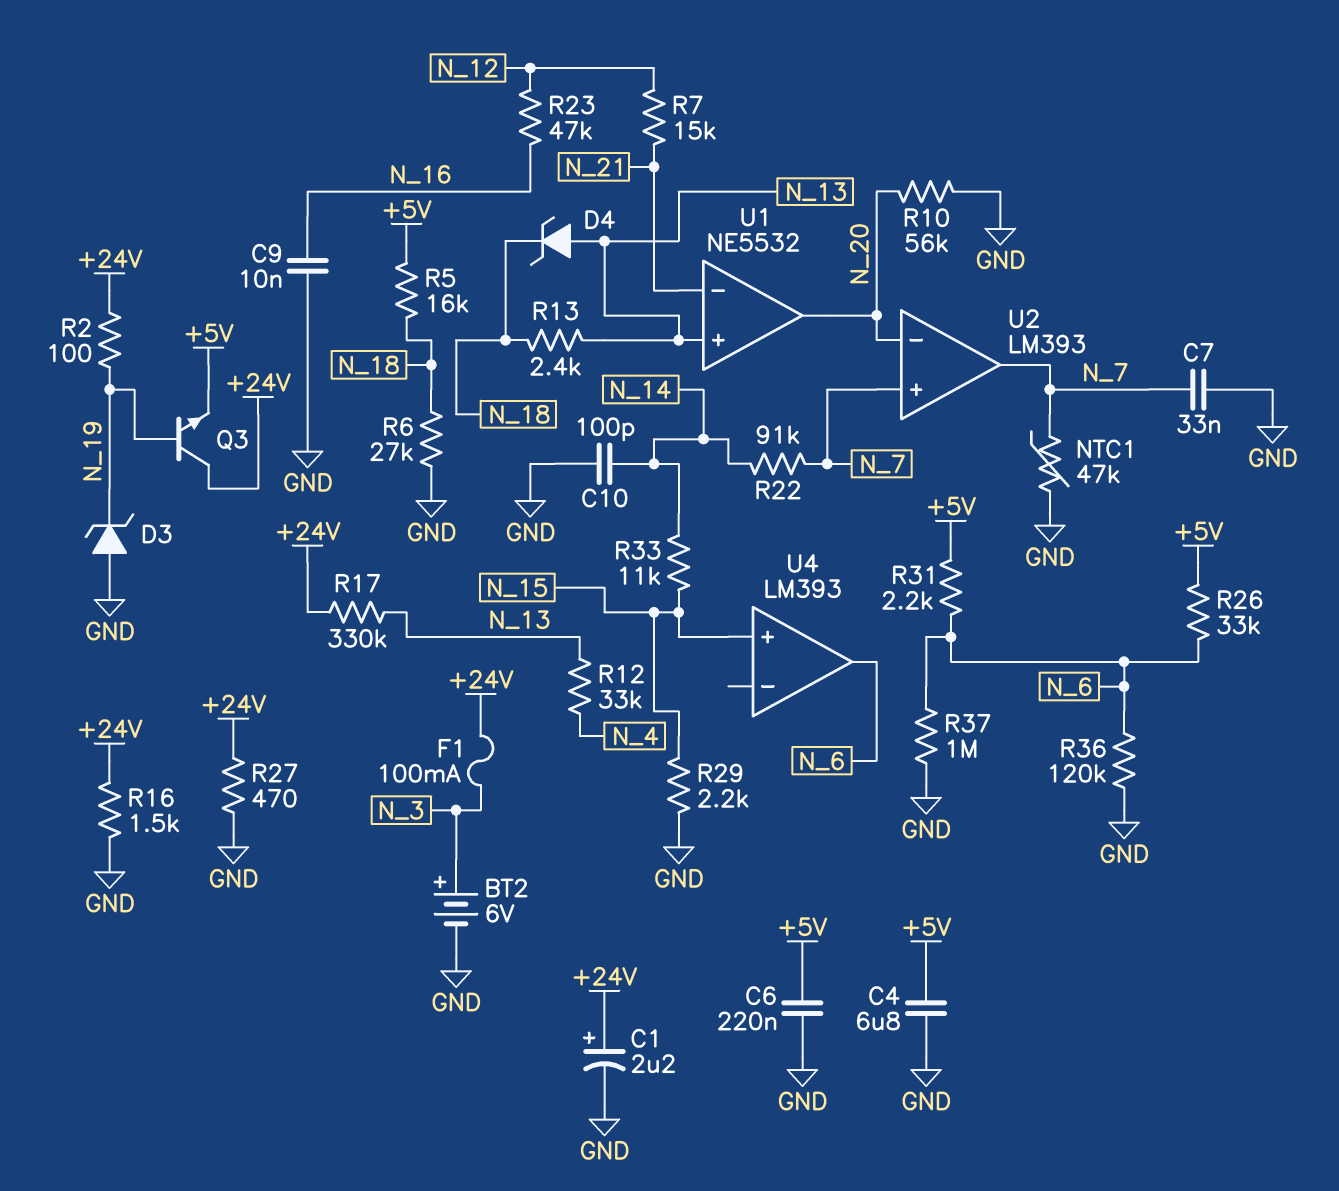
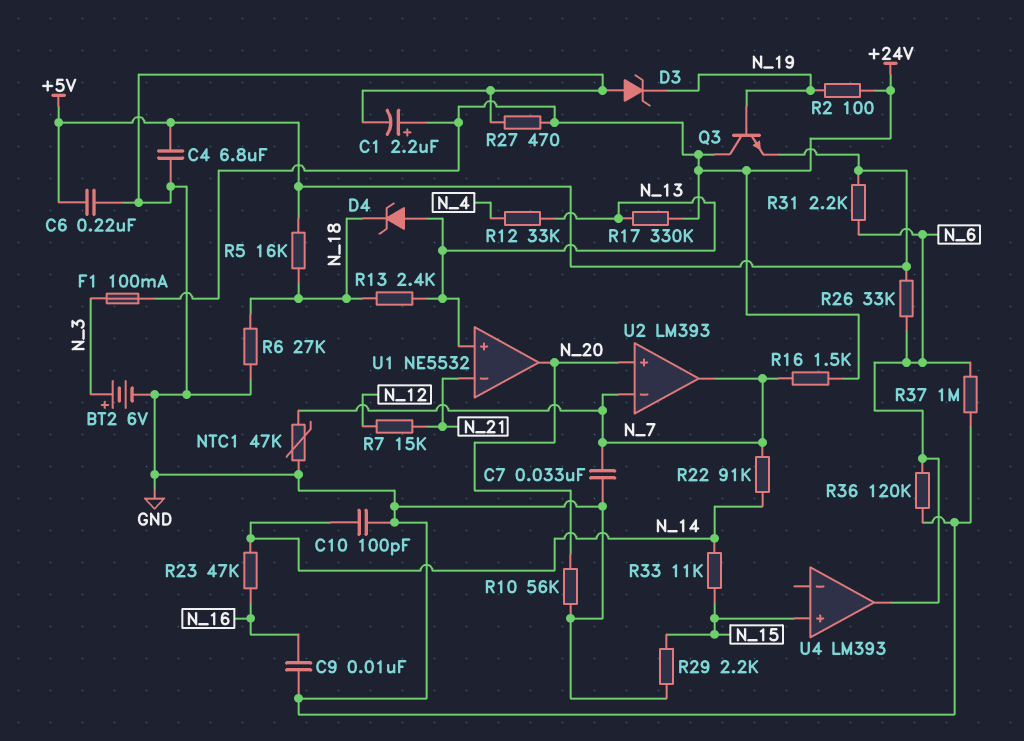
R16: 1.5k (+24V, GND) -> 1.5k (+24V, N_7)
R23: 47k (N_12, N_16) -> 47k (N_14, N_16)
U2 pin in+: N_7 -> N_20
U2 pin in-: N_20 -> N_7

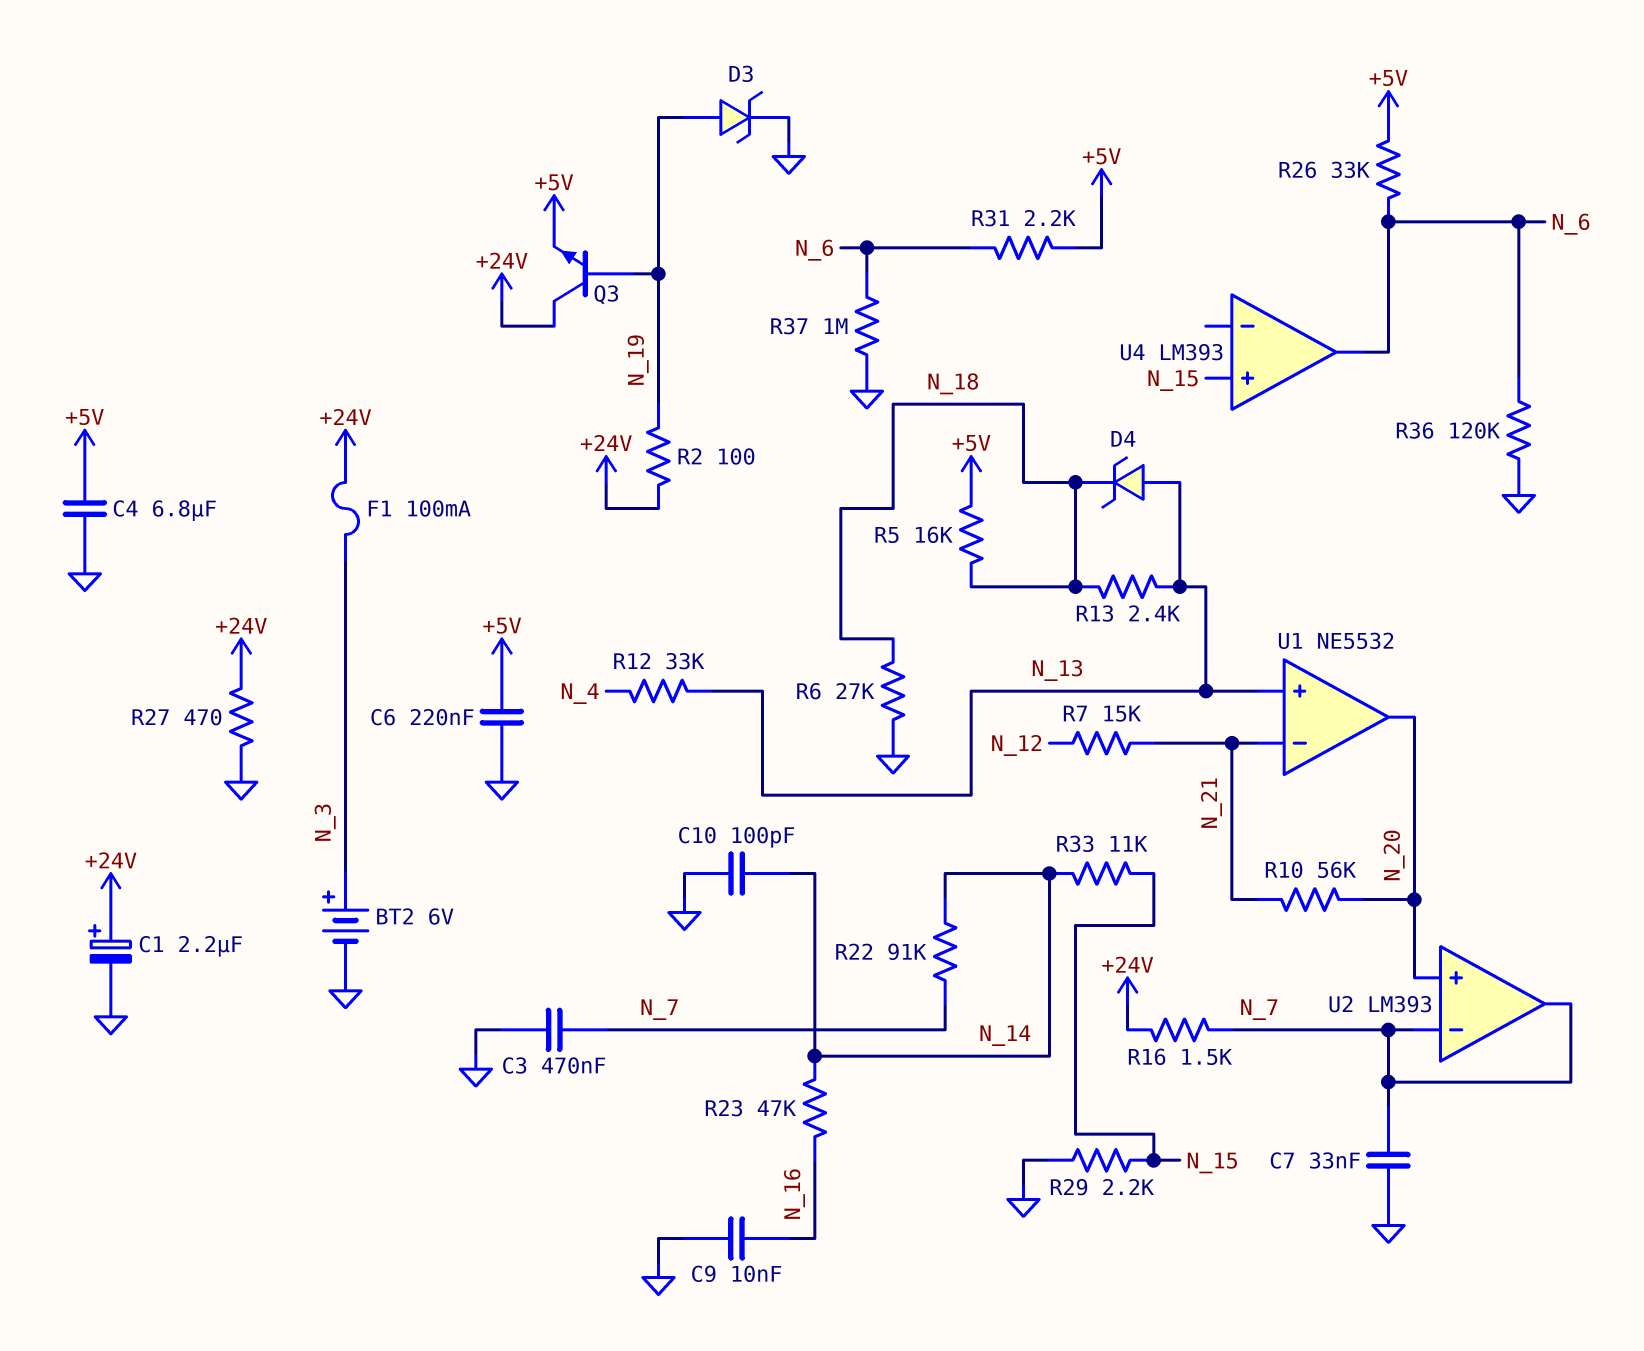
C3: none -> 470nF (GND, N_7)
D3: zener (A GND, K N_19) -> zener (A N_19, K GND)
NTC1: 47k (GND, N_7) -> none
R10: 56k (GND, N_20) -> 56k (N_20, N_21)
R17: 330k (+24V, N_13) -> none

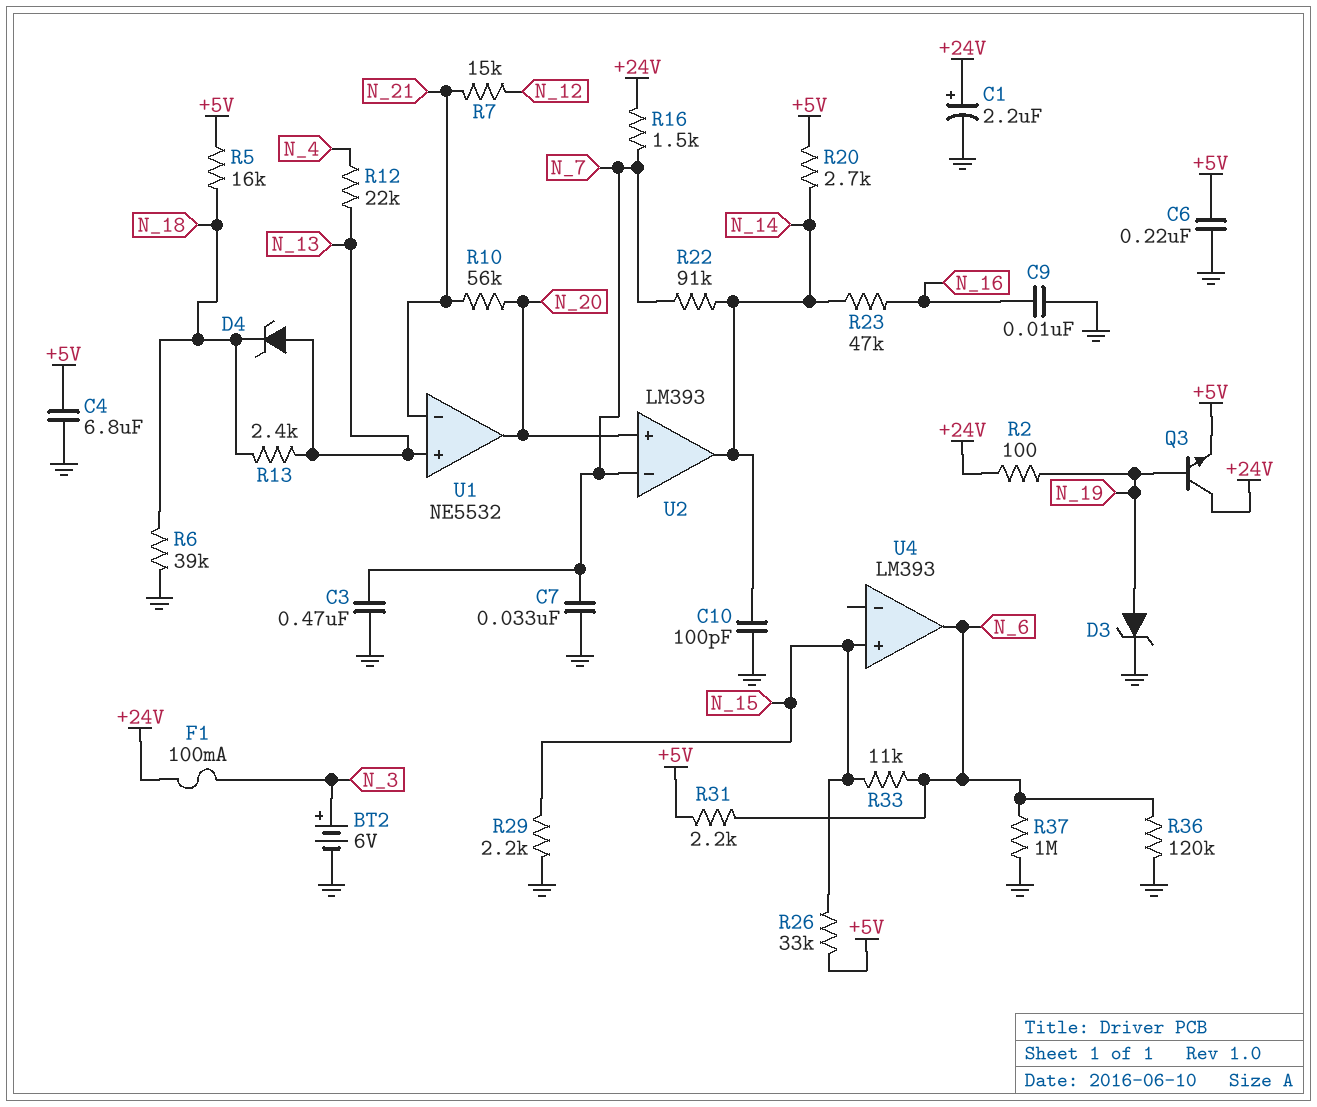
R6: 27k (GND, N_18) -> 39k (GND, N_18)
R12: 33k (N_4, N_13) -> 22k (N_4, N_13)
R20: none -> 2.7k (+5V, N_14)
R26: 33k (+5V, N_6) -> 33k (+5V, N_15)
R27: 470 (+24V, GND) -> none
R33: 11k (N_14, N_15) -> 11k (N_6, N_15)
U2 pin out: N_7 -> N_14

